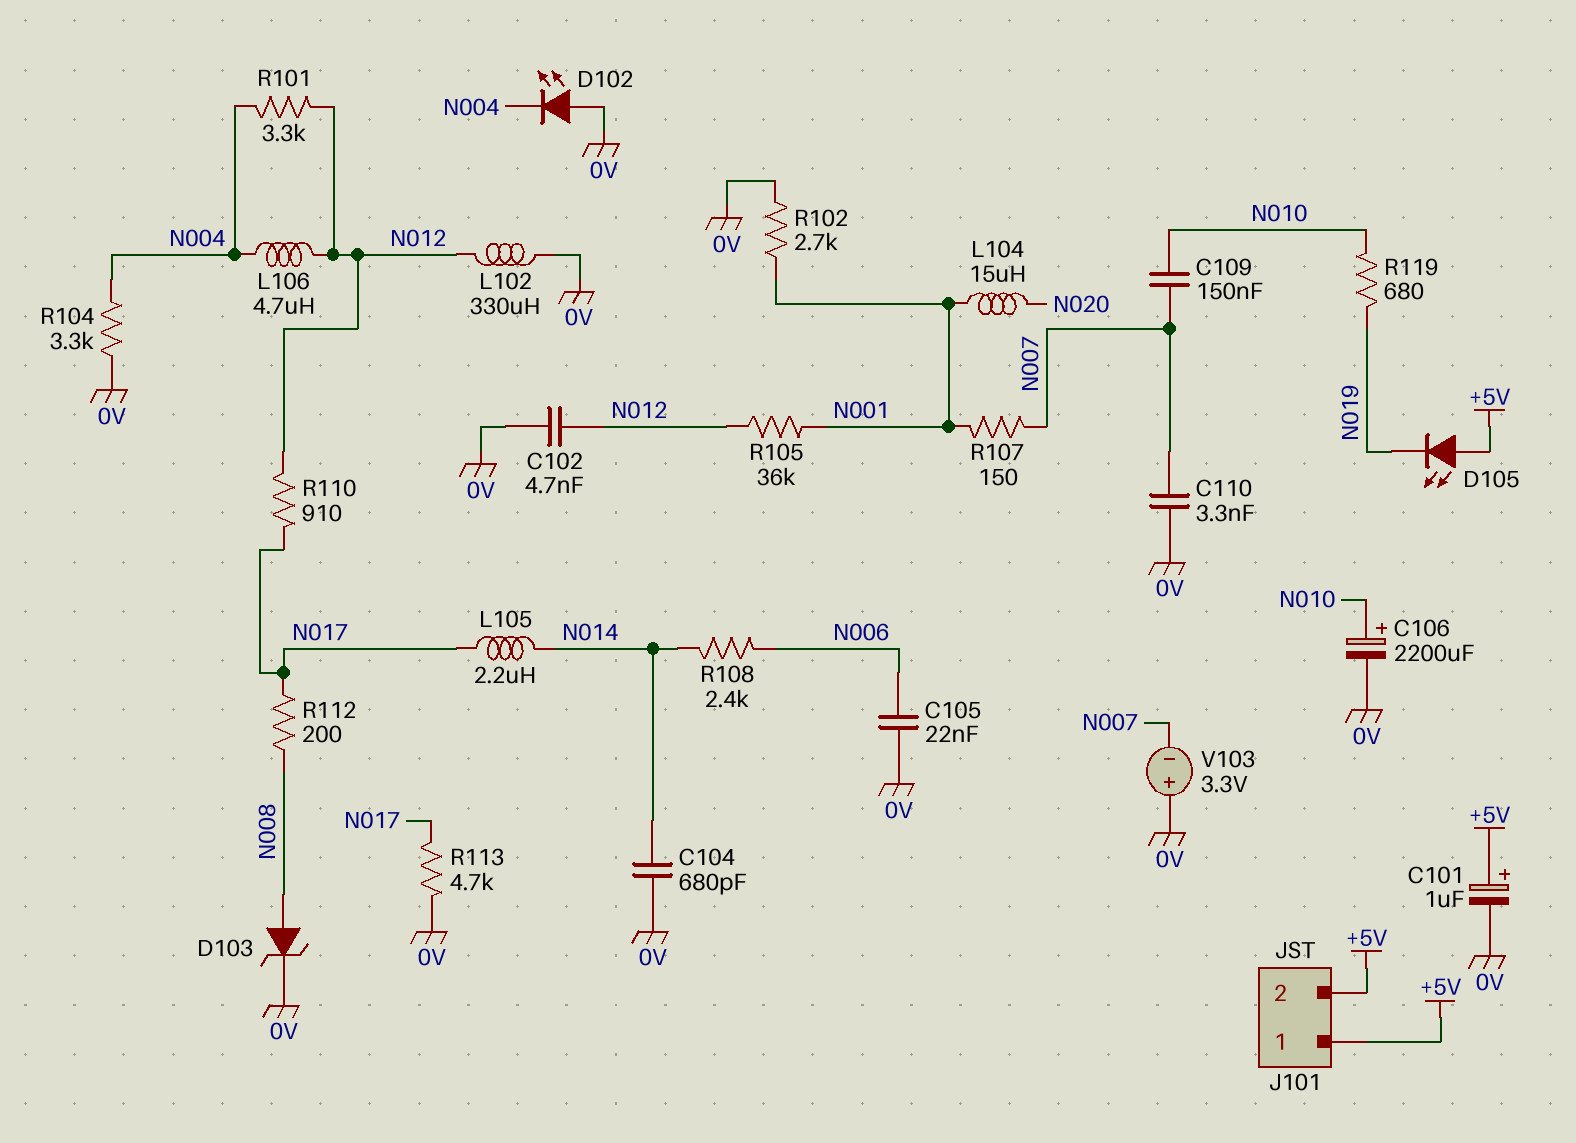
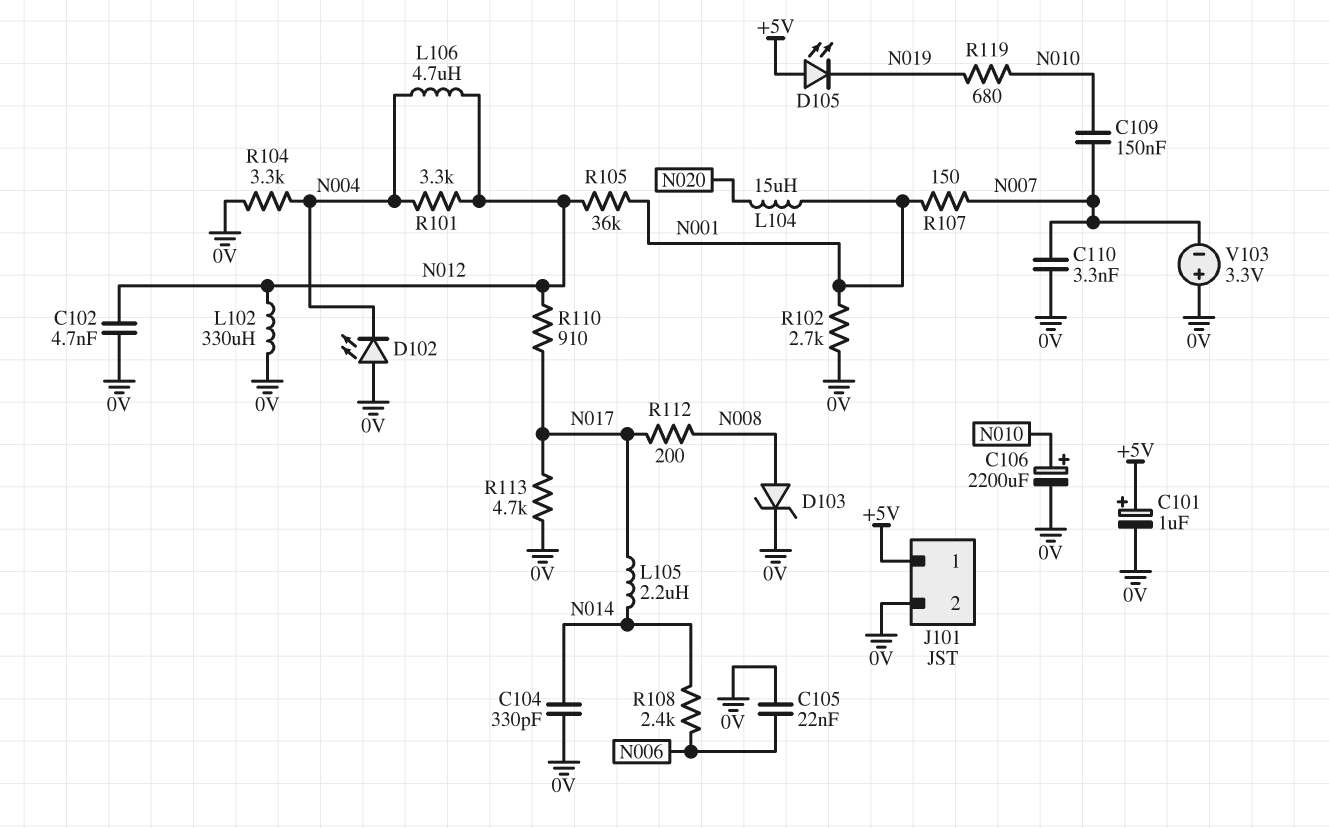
C104: 680pF (0V, N014) -> 330pF (0V, N014)
J101 pin 2: +5V -> 0V

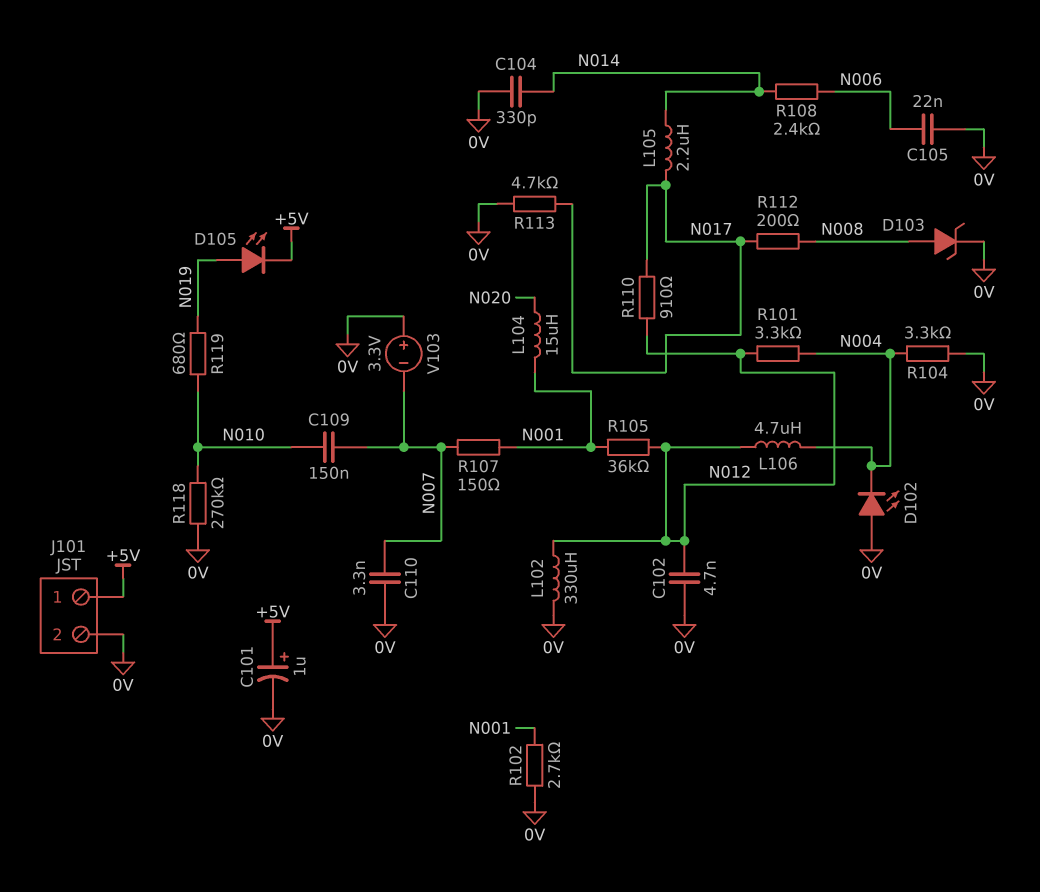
C106: 2200uF (plus N010, minus 0V) -> none
D105: LED (A +5V, K N019) -> LED (A N019, K +5V)
R118: none -> 270k (0V, N010)

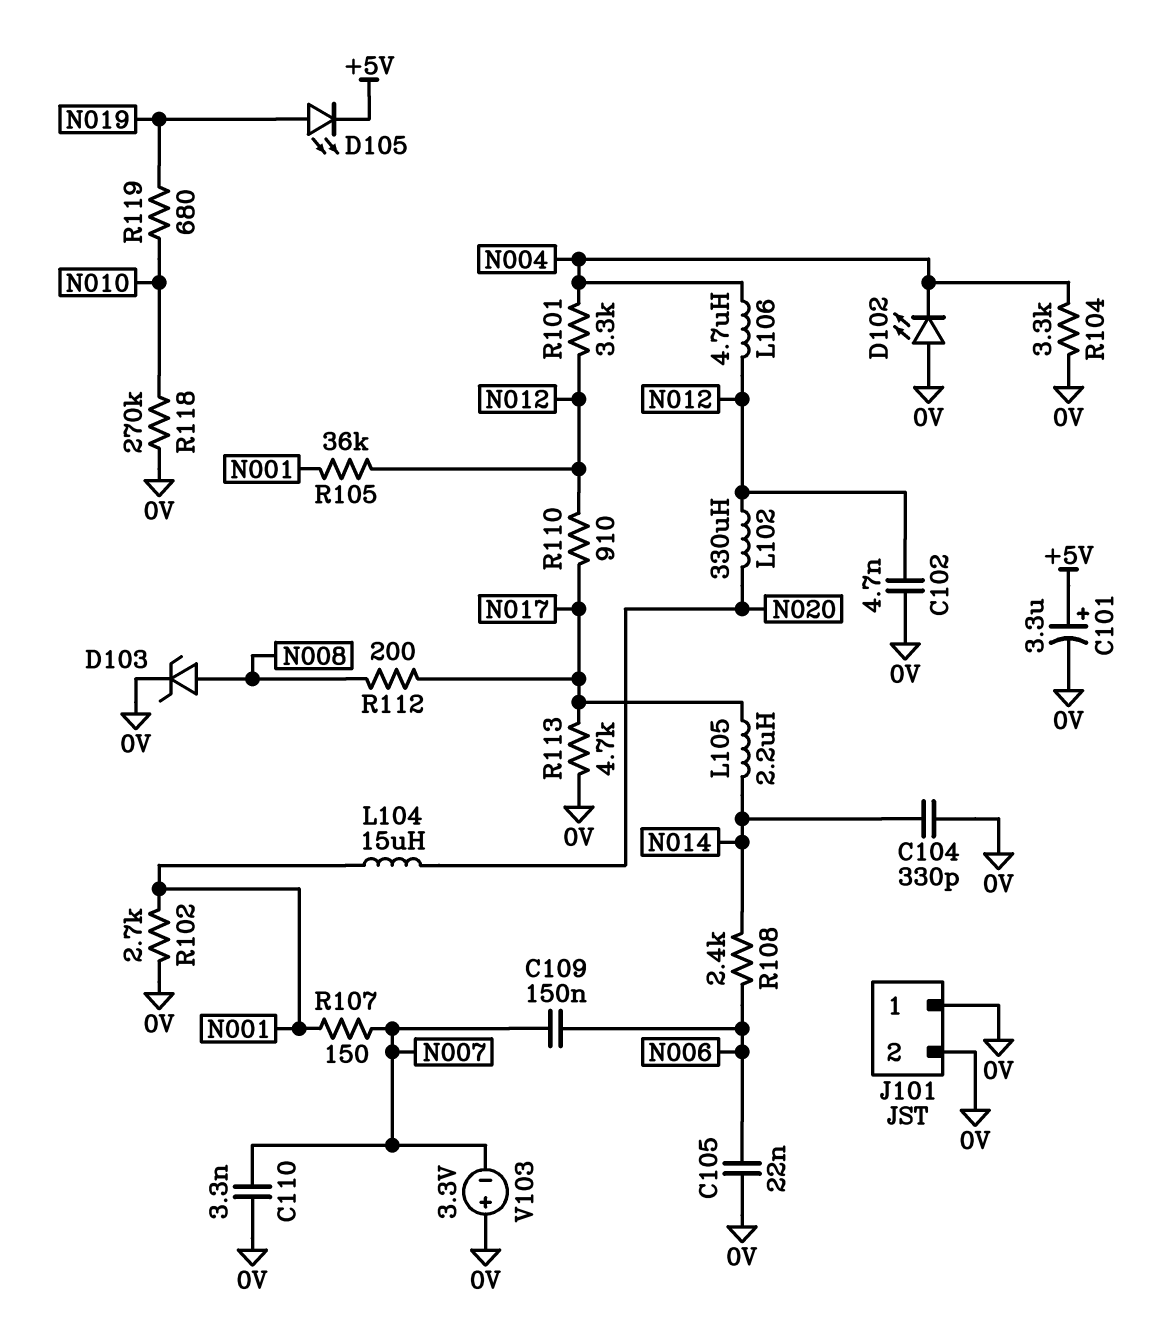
C101: 1uF (plus +5V, minus 0V) -> 3.3uF (plus +5V, minus 0V)
C109: 150nF (N007, N010) -> 150nF (N006, N007)
J101 pin 1: +5V -> 0V
L102: 330uH (0V, N012) -> 330uH (N012, N020)

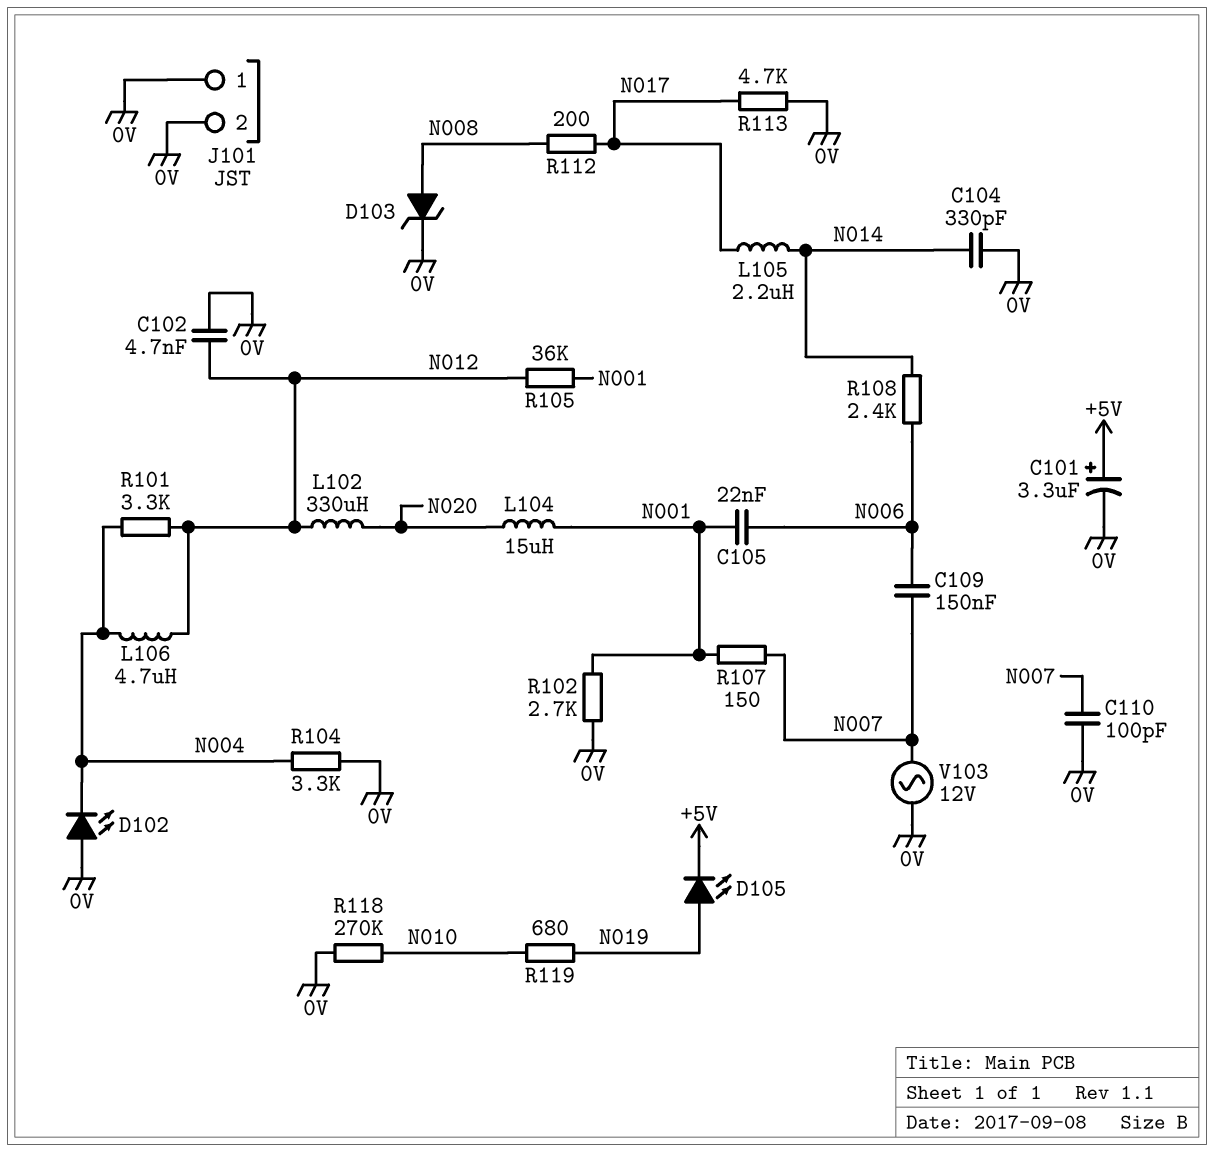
C105: 22nF (0V, N006) -> 22nF (N001, N006)
C110: 3.3nF (0V, N007) -> 100pF (0V, N007)
R110: 910 (N012, N017) -> none
V103: 3.3V (plus 0V, minus N007) -> AC 12V (0V, N007)

